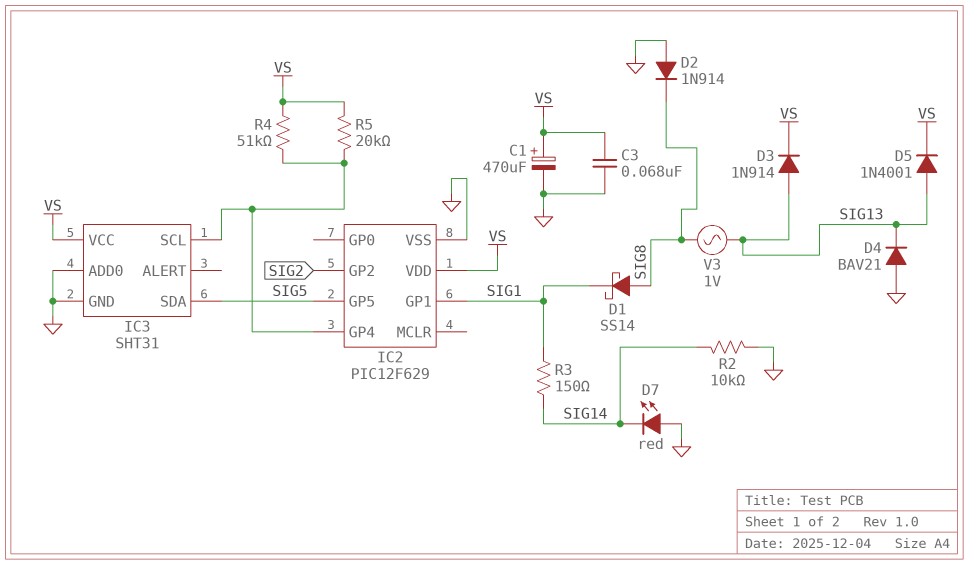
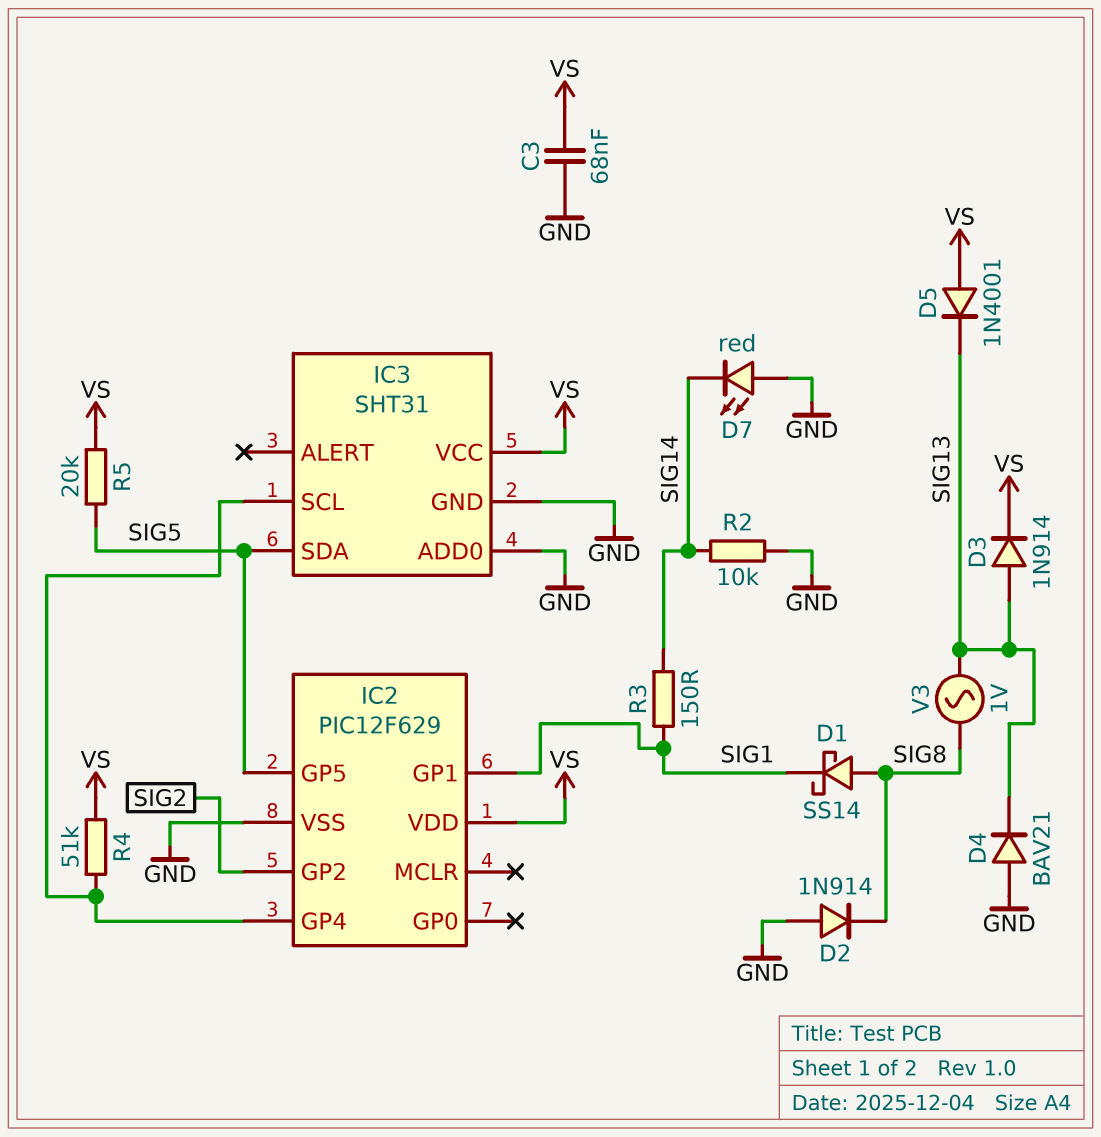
C1: 470uF (plus VS, minus GND) -> none
D5: diode 1N4001 (A SIG13, K VS) -> diode 1N4001 (A VS, K SIG13)
R5: 20k (IC2/GP4, VS) -> 20k (SIG5, VS)

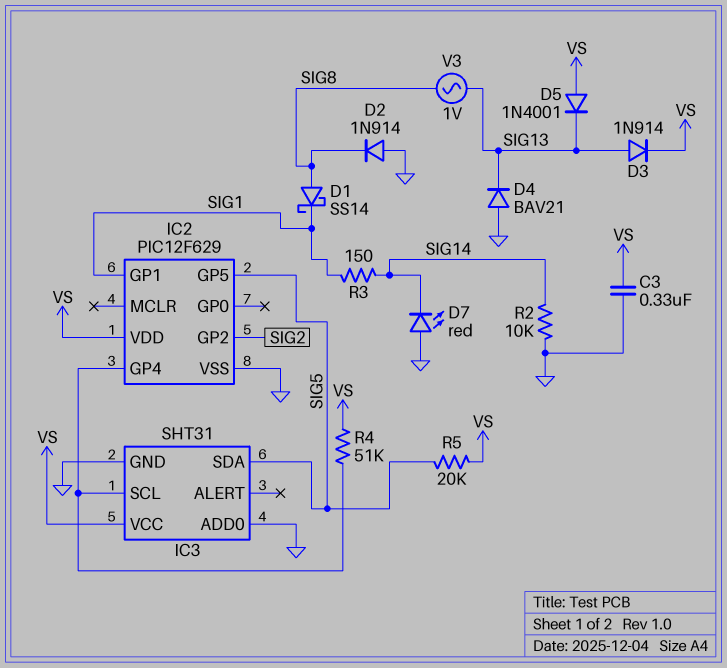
C3: 68nF (GND, VS) -> 330nF (GND, VS)

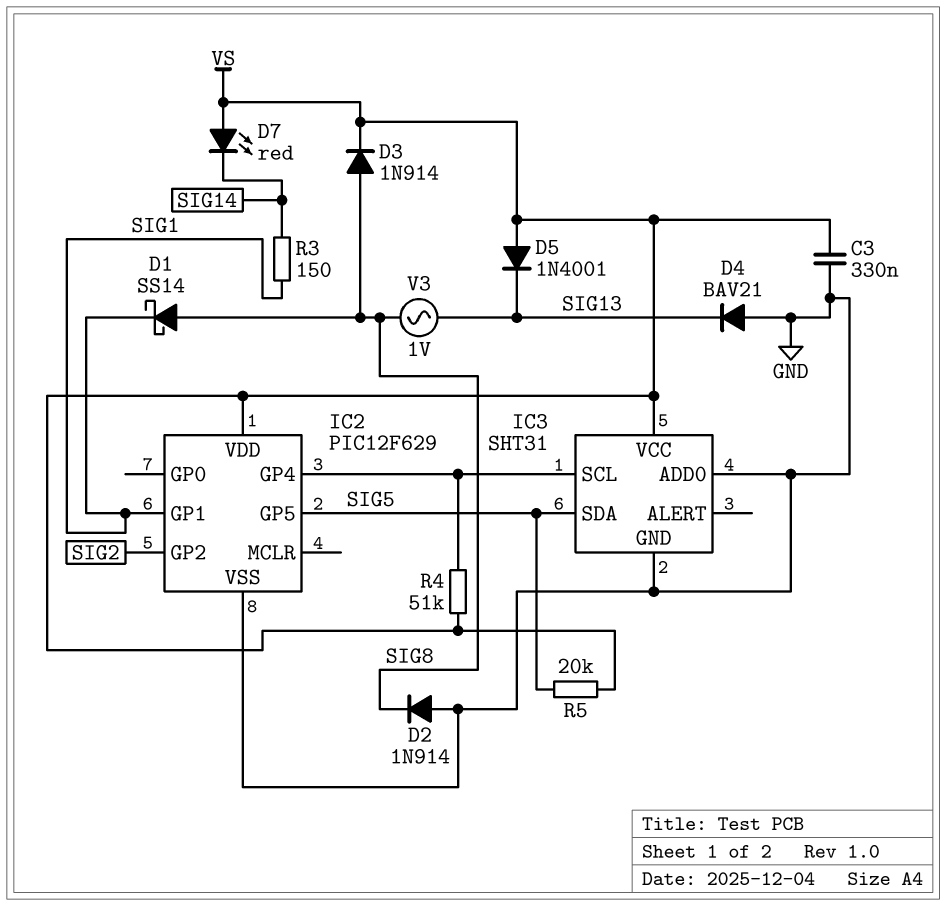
D3: diode 1N914 (A SIG13, K VS) -> diode 1N914 (A SIG8, K VS)
D7: LED red (A GND, K SIG14) -> LED red (A VS, K SIG14)
R2: 10k (GND, SIG14) -> none

